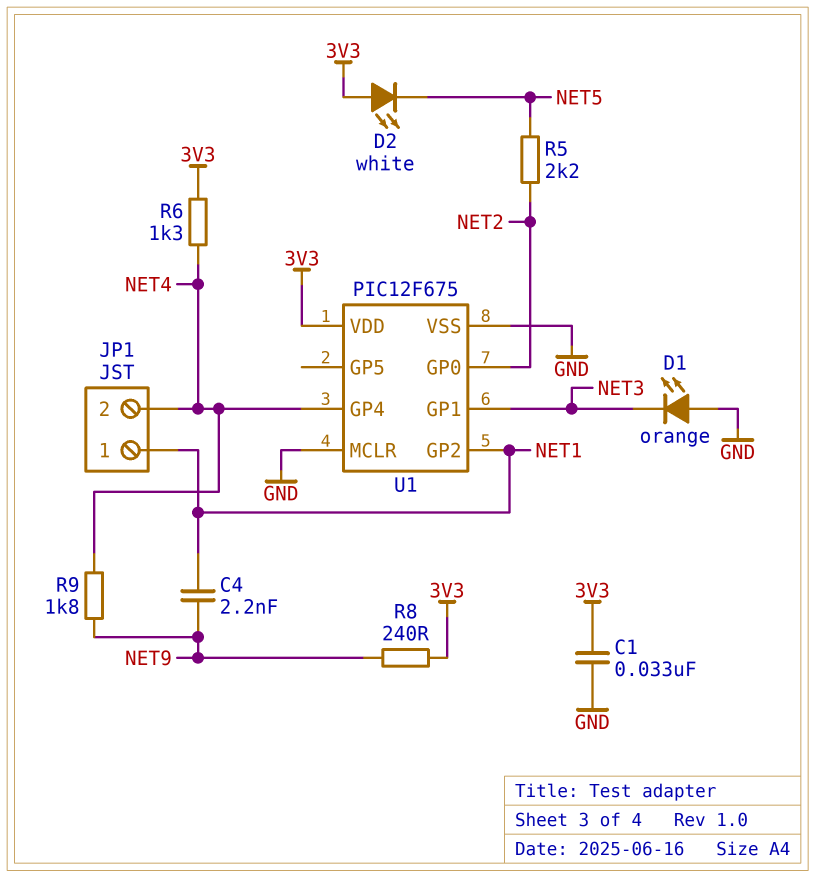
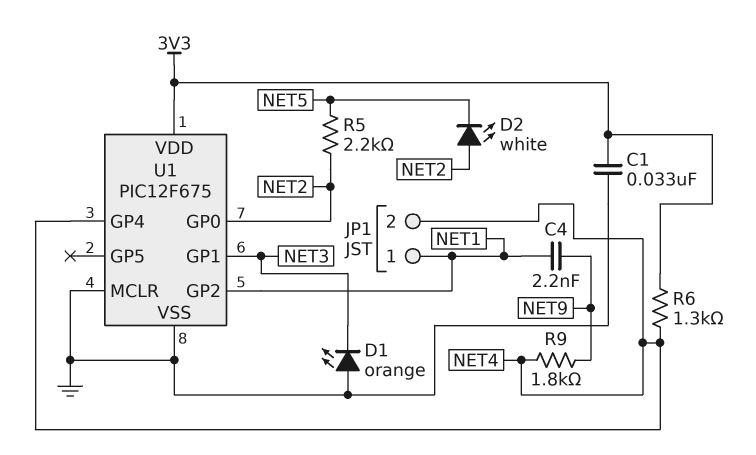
D2: LED white (A 3V3, K NET5) -> LED white (A NET2, K NET5)
R8: 240 (3V3, NET9) -> none

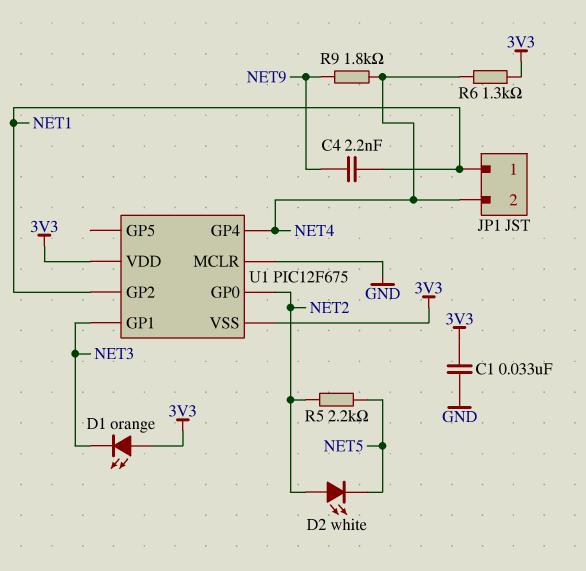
D1: LED orange (A GND, K NET3) -> LED orange (A 3V3, K NET3)
U1 pin VSS: GND -> 3V3

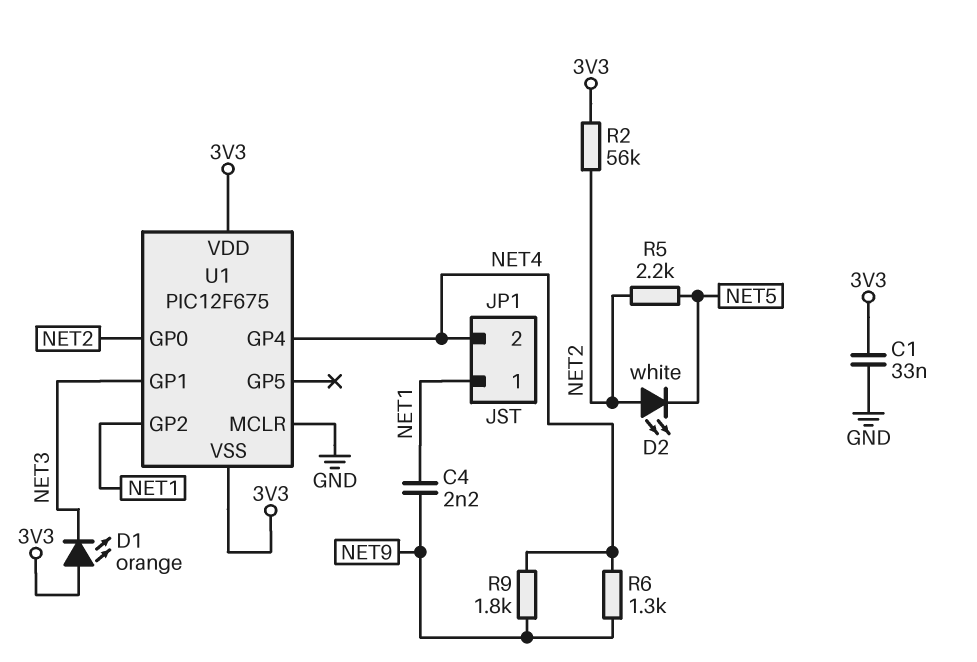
R2: none -> 56k (3V3, NET2)
R6: 1.3k (3V3, NET4) -> 1.3k (NET4, NET9)

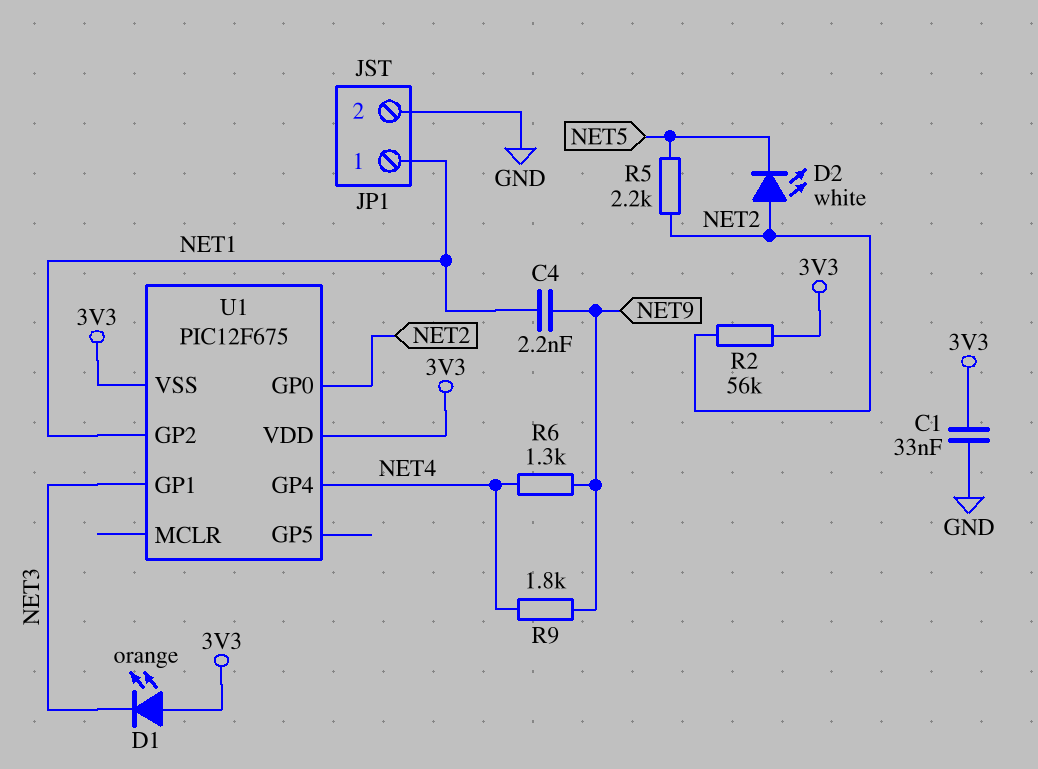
JP1 pin 2: NET4 -> GND
U1 pin MCLR: GND -> none

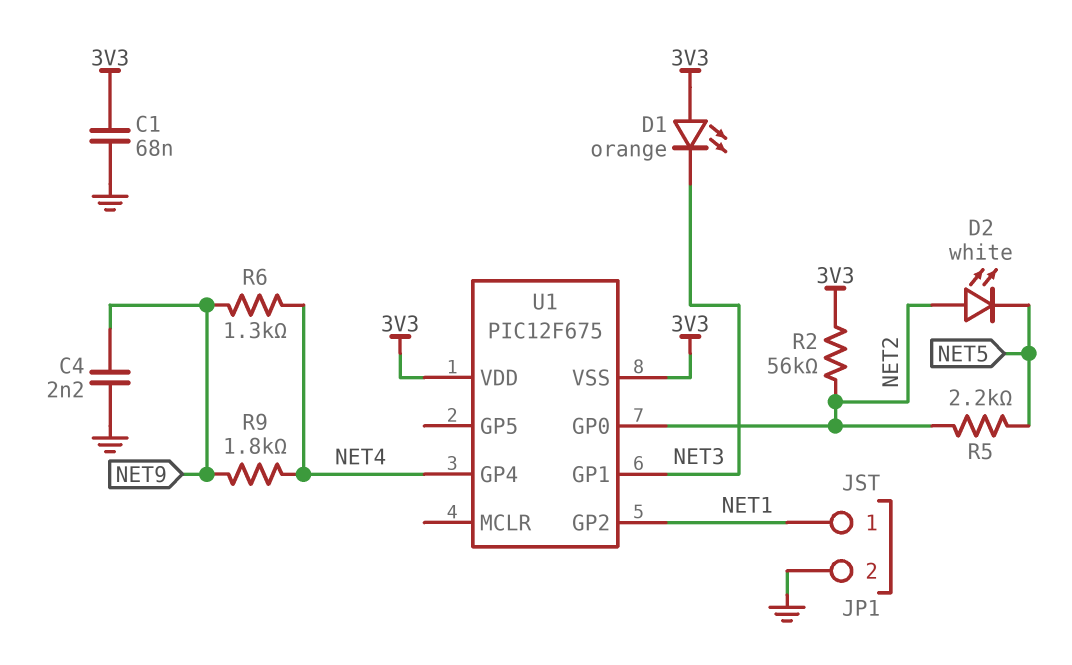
C1: 33nF (3V3, GND) -> 68nF (3V3, GND)
C4: 2.2nF (NET1, NET9) -> 2.2nF (GND, NET9)

